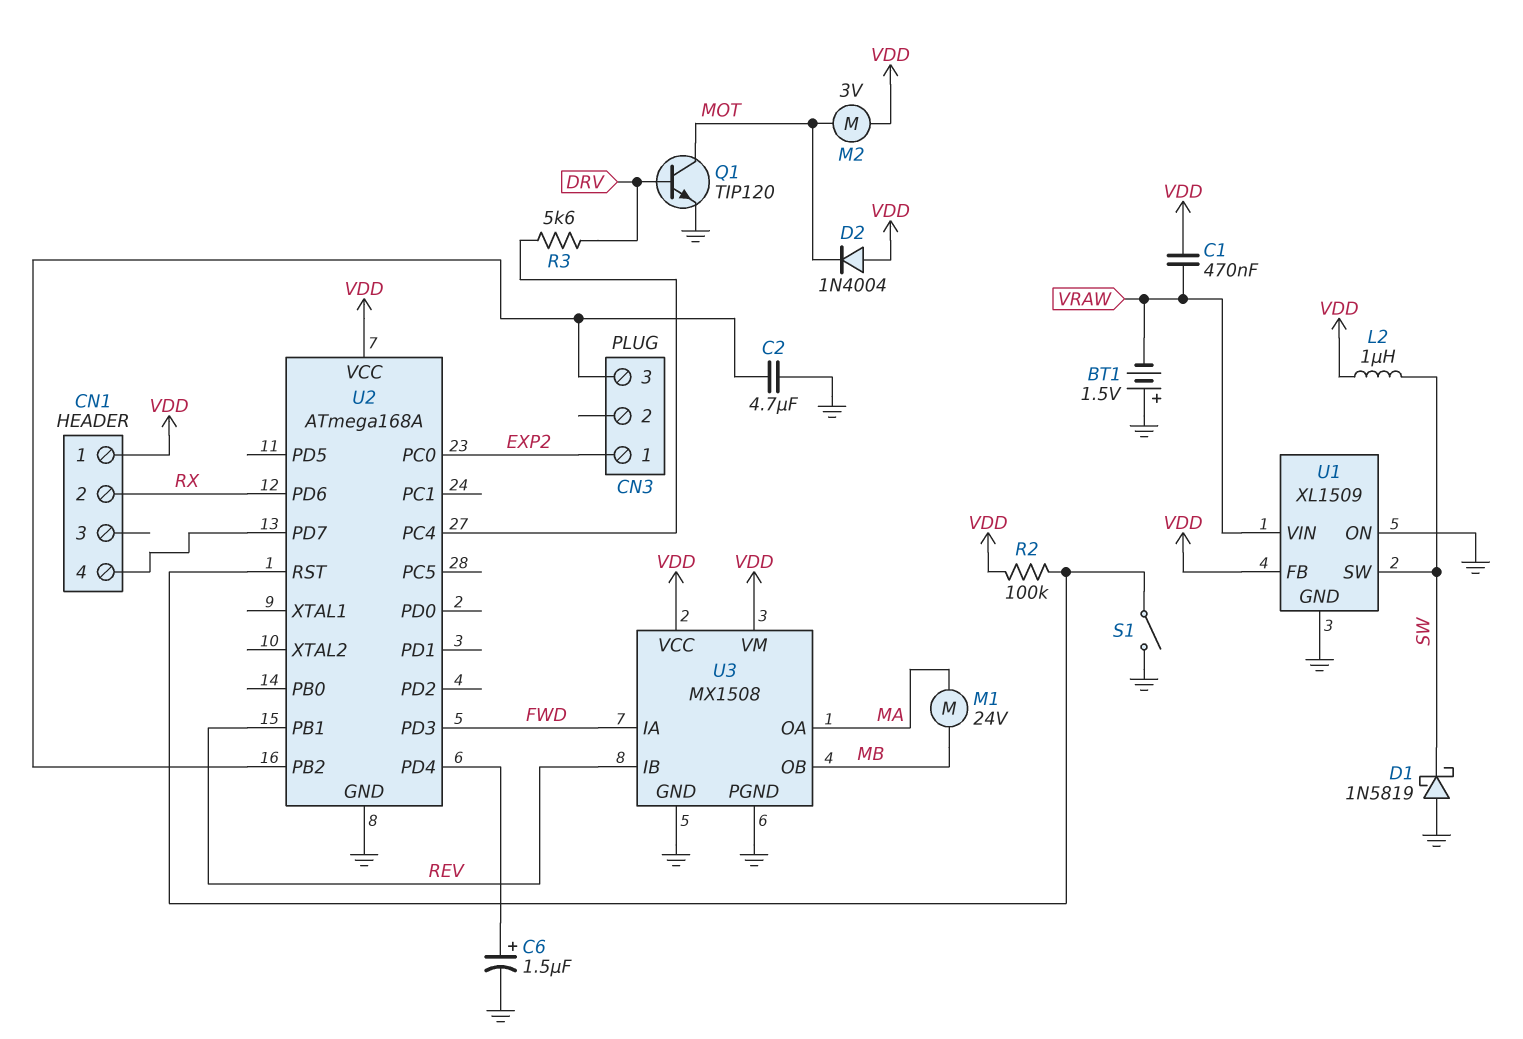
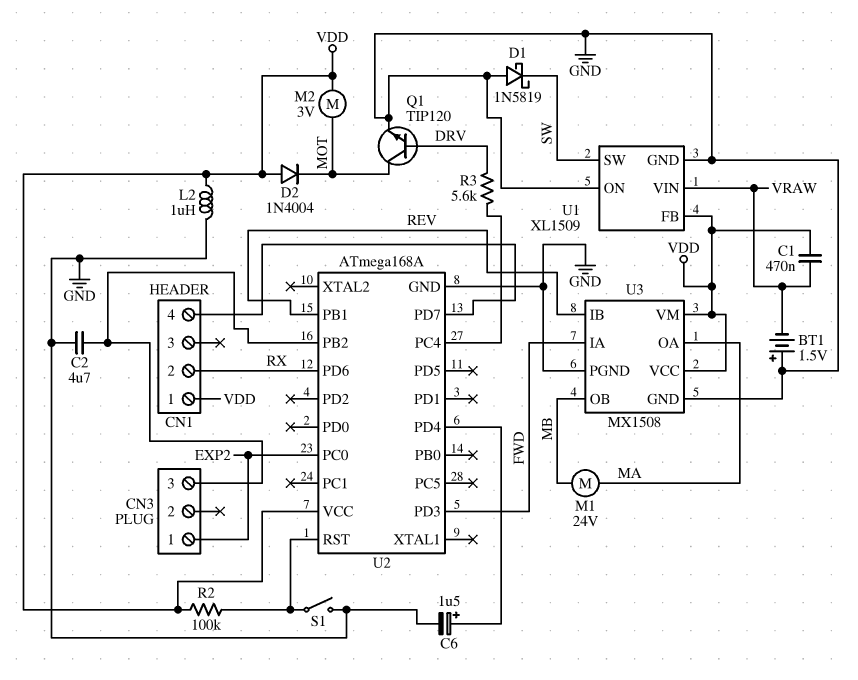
L2: 1uH (SW, VDD) -> 1uH (GND, VDD)

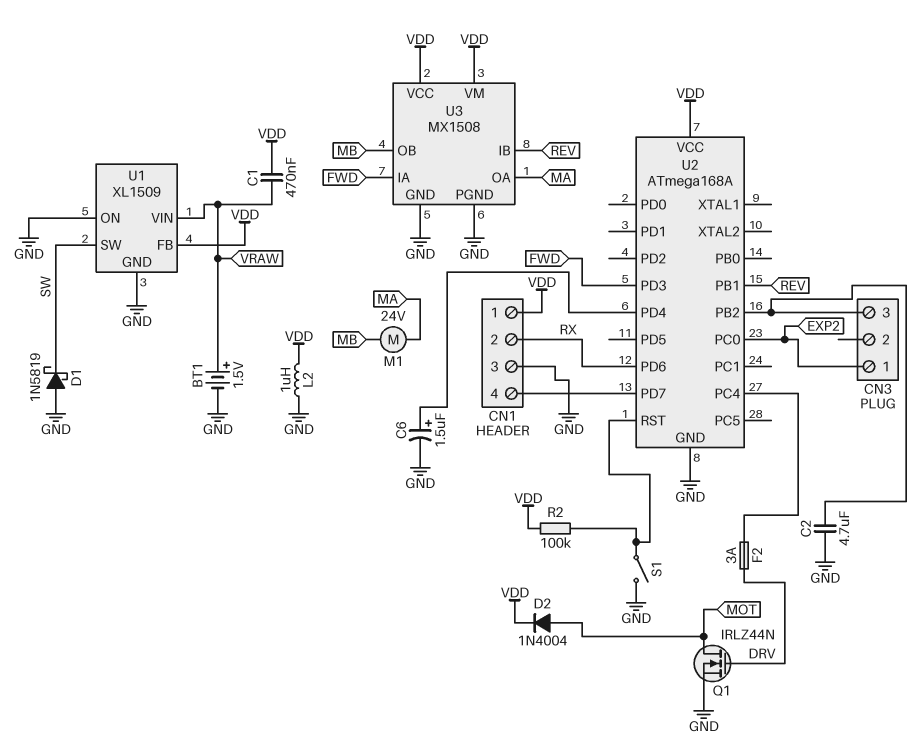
BT1: 1.5V (plus GND, minus VRAW) -> 1.5V (plus VRAW, minus GND)
CN1 pin 3: none -> GND
D2: diode 1N4004 (A VDD, K MOT) -> diode 1N4004 (A MOT, K VDD)
F2: none -> 3A (DRV, U2/PC4)
M2: motor 3V (MOT, VDD) -> none
Q1: NPN TIP120 (B DRV, C MOT, E GND) -> NMOS IRLZ44N (G DRV, D MOT, S GND)
R3: 5.6k (DRV, U2/PC4) -> none

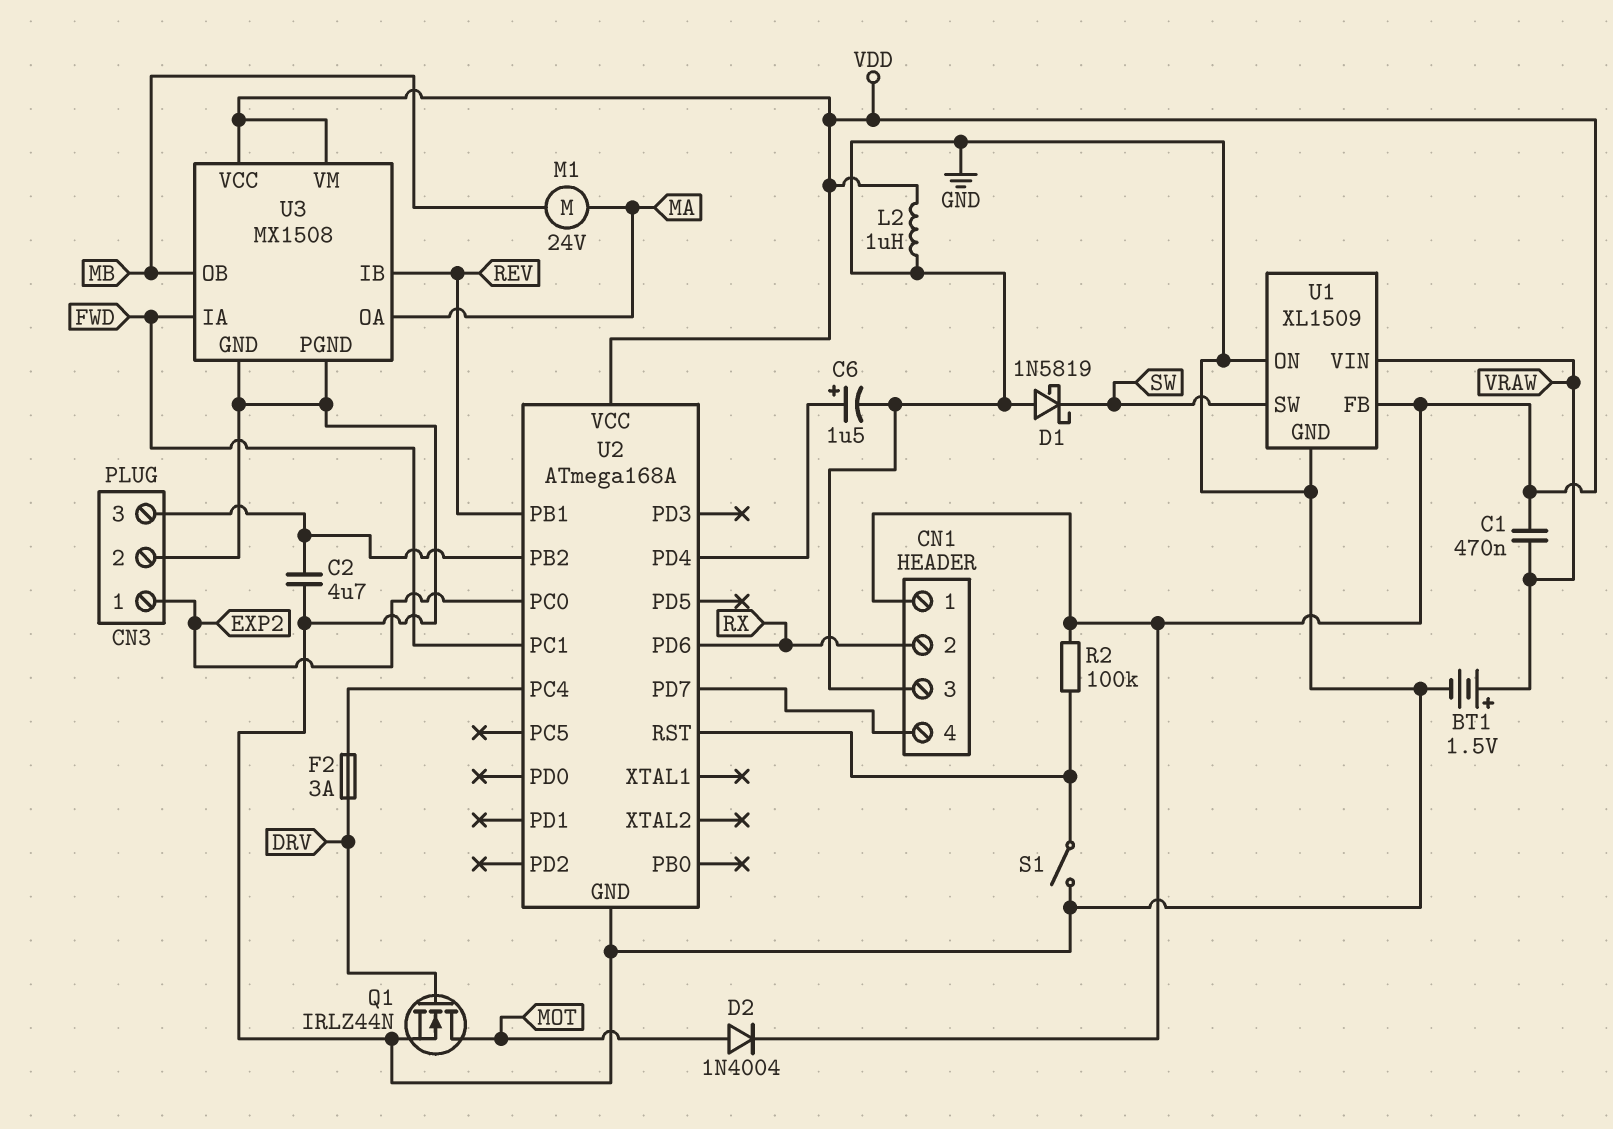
CN3 pin 2: none -> GND
U2 pin PC1: none -> FWD
U2 pin PD3: FWD -> none

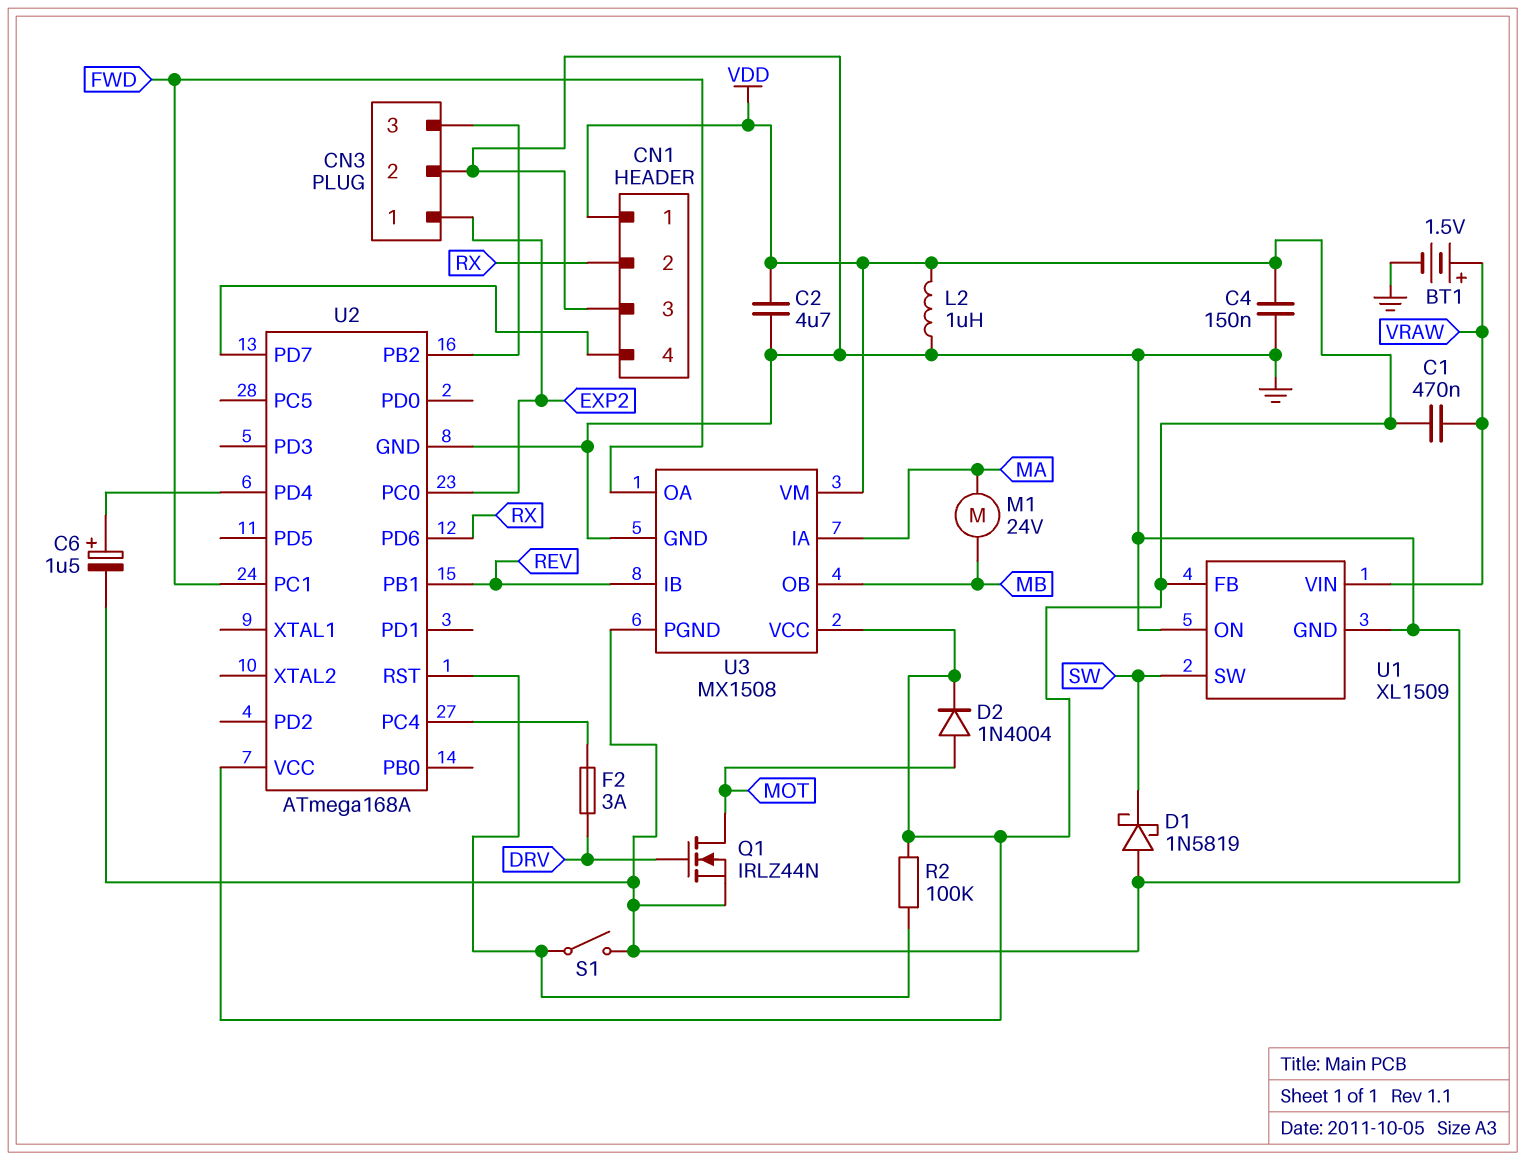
C2: 4.7uF (CN3/3, GND) -> 4.7uF (GND, VDD)
C4: none -> 150nF (GND, VDD)
U3 pin IA: FWD -> MA
U3 pin OA: MA -> FWD

